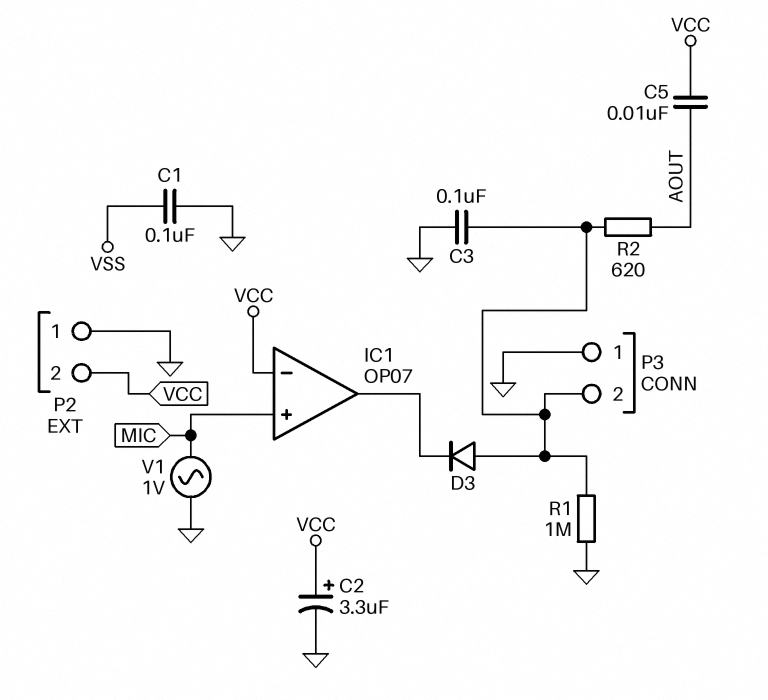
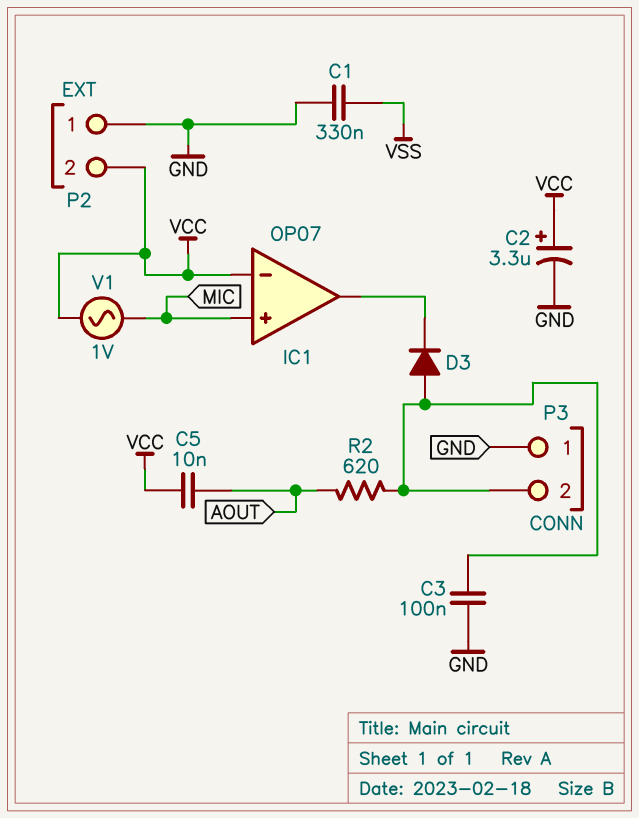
C1: 100nF (GND, VSS) -> 330nF (GND, VSS)
R1: 1M (GND, P3/2) -> none
V1: AC 1V (GND, MIC) -> AC 1V (MIC, VCC)

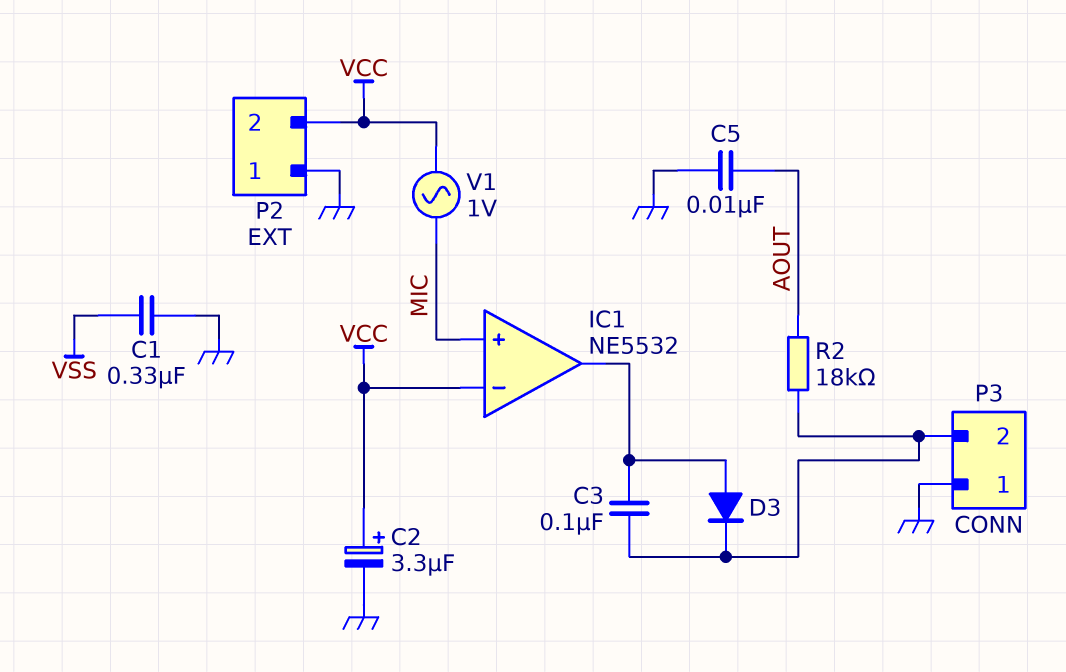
C3: 100nF (GND, P3/2) -> 100nF (IC1/out, P3/2)
C5: 10nF (AOUT, VCC) -> 10nF (AOUT, GND)
D3: diode (A P3/2, K IC1/out) -> diode (A IC1/out, K P3/2)
IC1: OP07 -> NE5532
R2: 620 (AOUT, P3/2) -> 18k (AOUT, P3/2)

